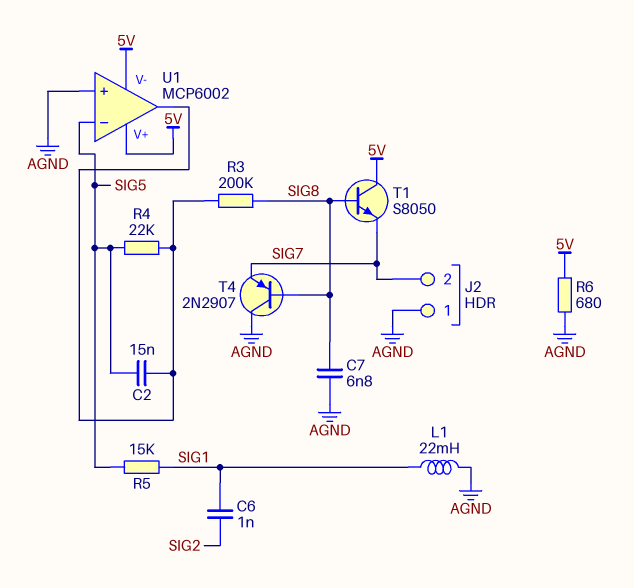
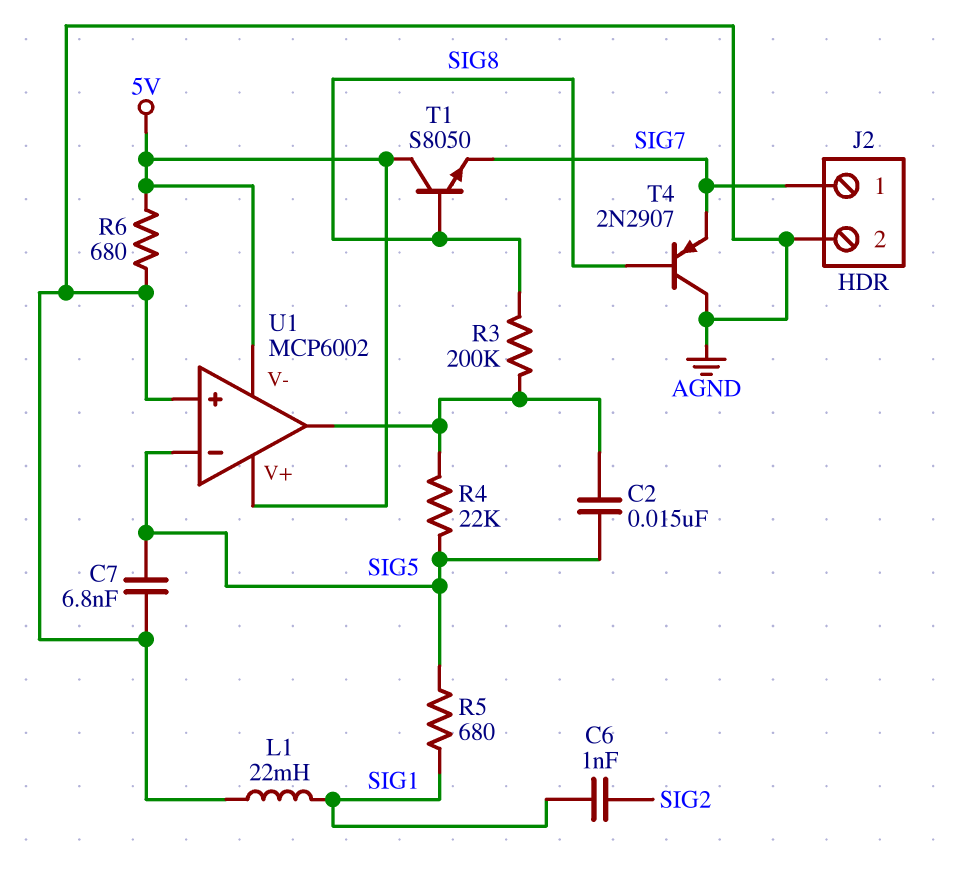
C7: 6.8nF (AGND, SIG8) -> 6.8nF (AGND, SIG5)
J2 pin 1: AGND -> SIG7
J2 pin 2: SIG7 -> AGND
R5: 15k (SIG1, SIG5) -> 680 (SIG1, SIG5)

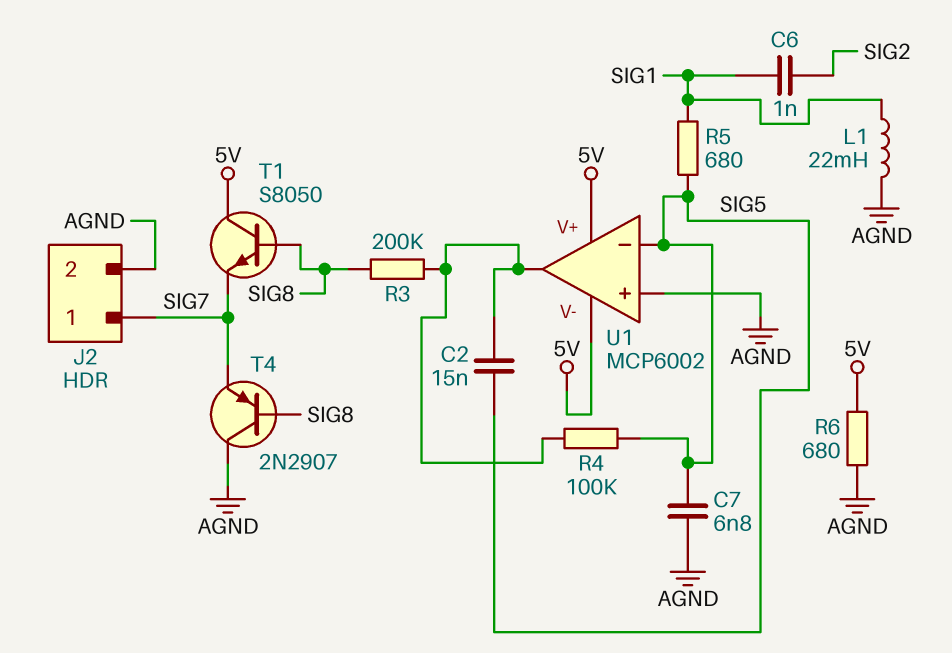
R4: 22k (SIG5, U1/out) -> 100k (SIG5, U1/out)

